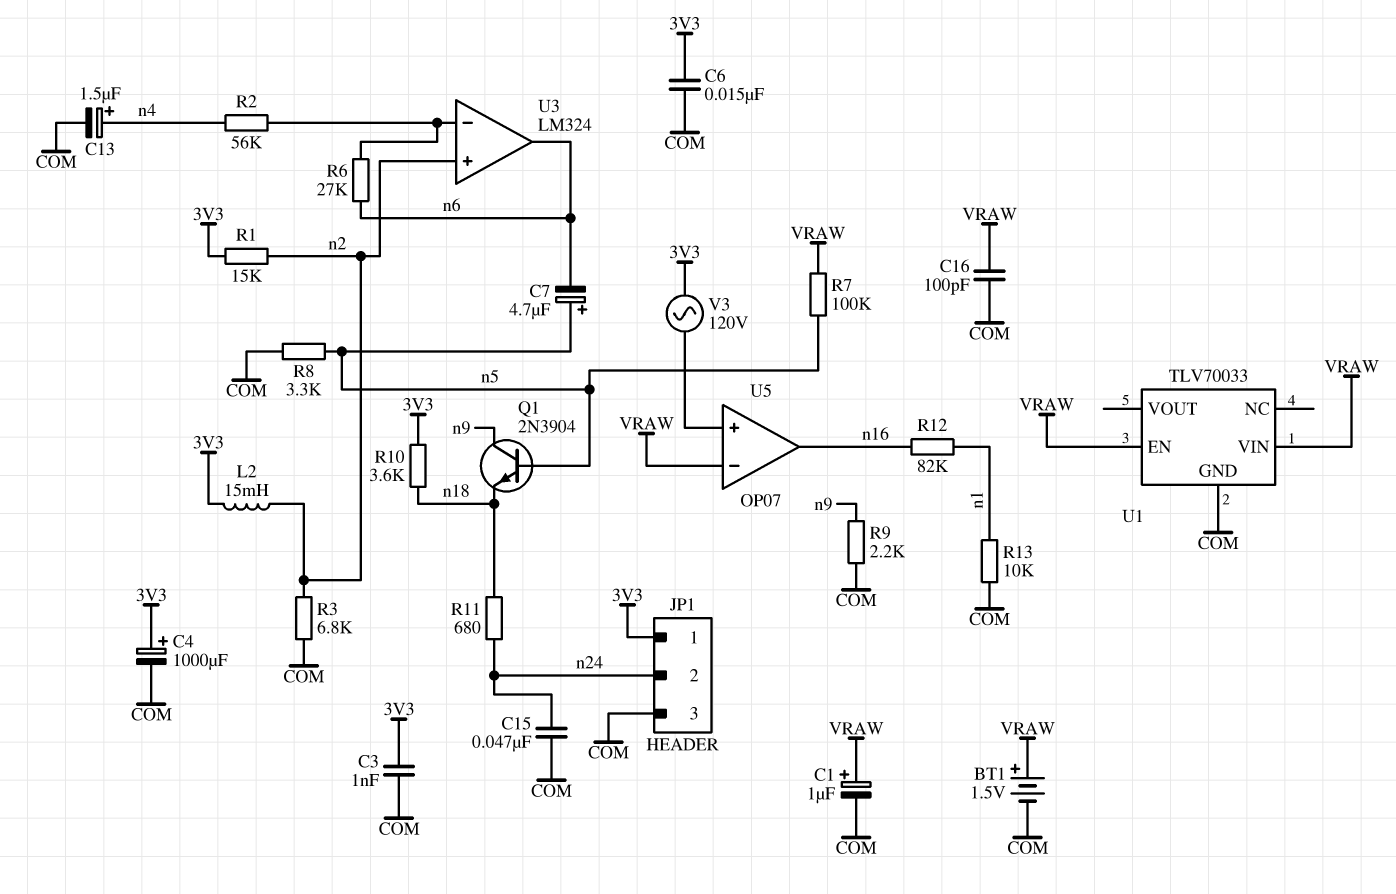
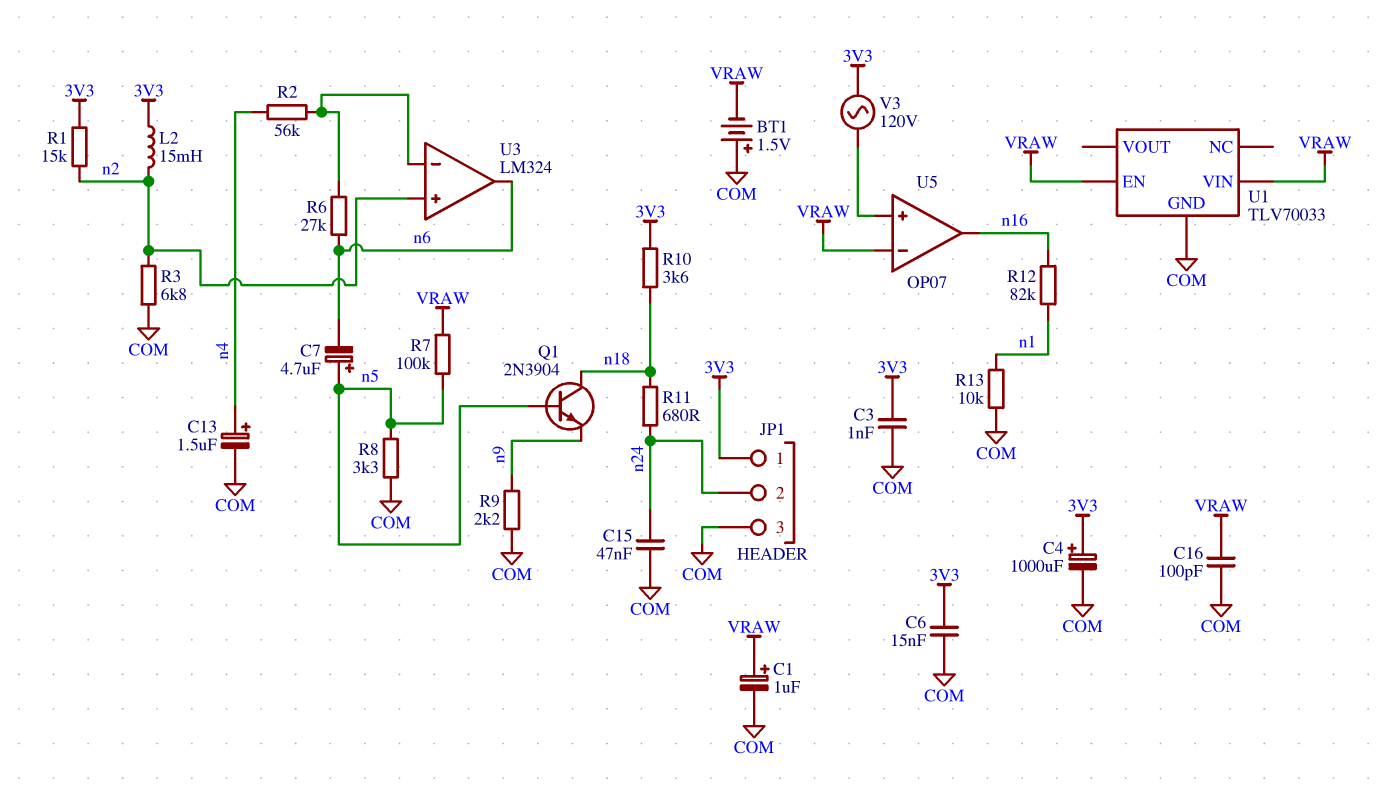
BT1: 1.5V (plus VRAW, minus COM) -> 1.5V (plus COM, minus VRAW)
Q1: NPN 2N3904 (B n5, C n9, E n18) -> NPN 2N3904 (B n5, C n18, E n9)

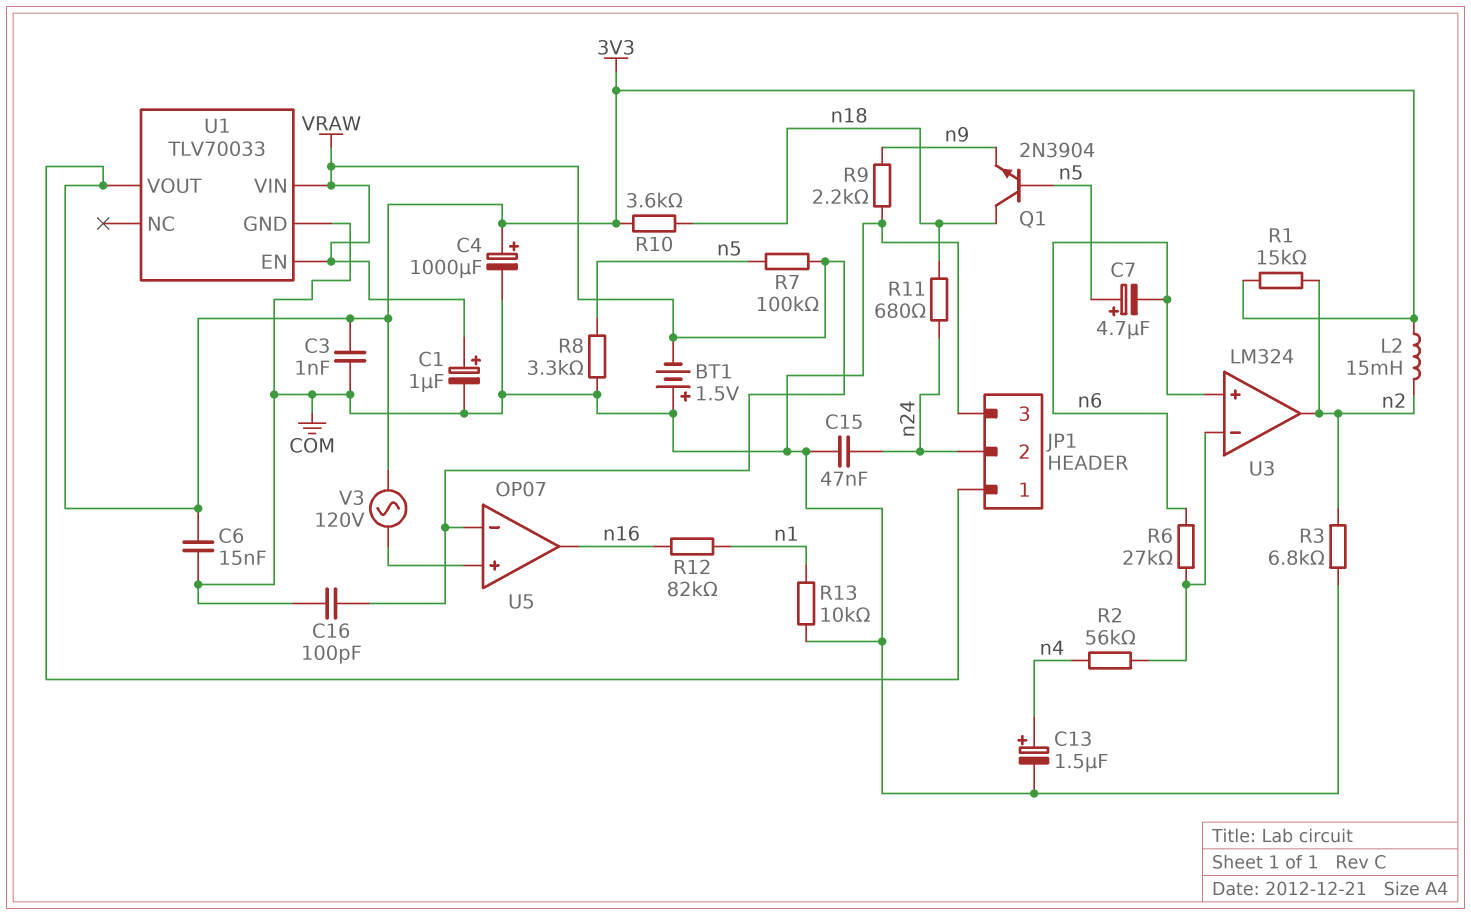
U1 pin VOUT: none -> 3V3
U3 pin in+: n2 -> n6
U3 pin out: n6 -> n2

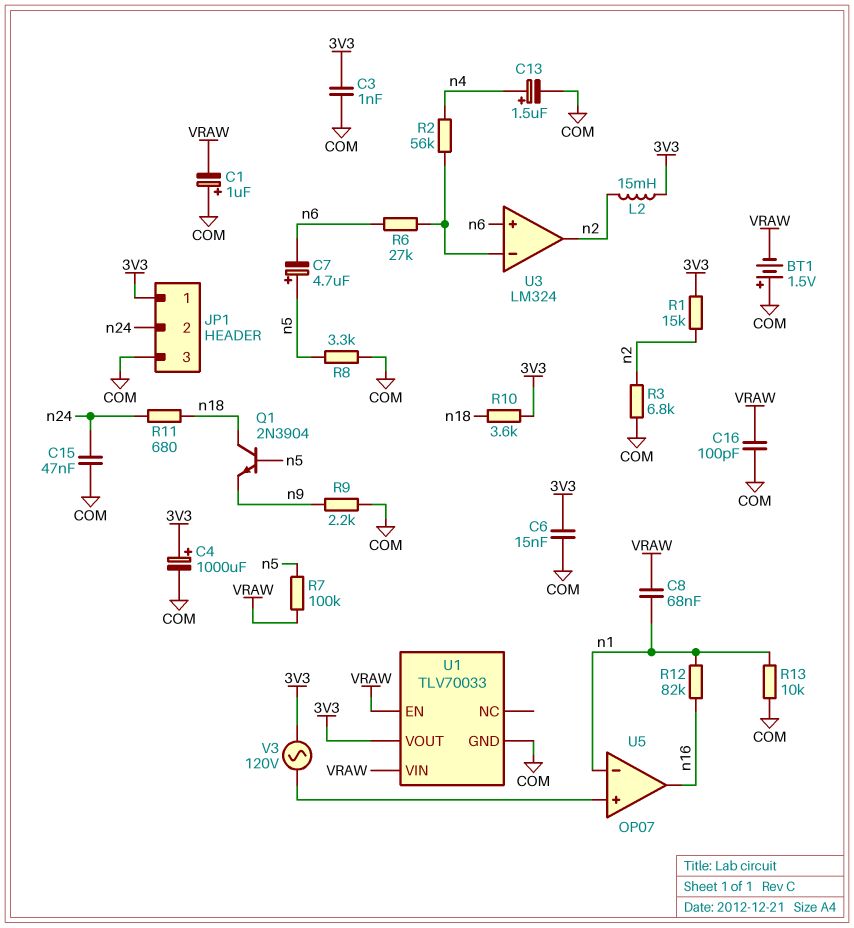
C1: 1uF (plus VRAW, minus COM) -> 1uF (plus COM, minus VRAW)
C8: none -> 68nF (VRAW, n1)
U5 pin in-: VRAW -> n1

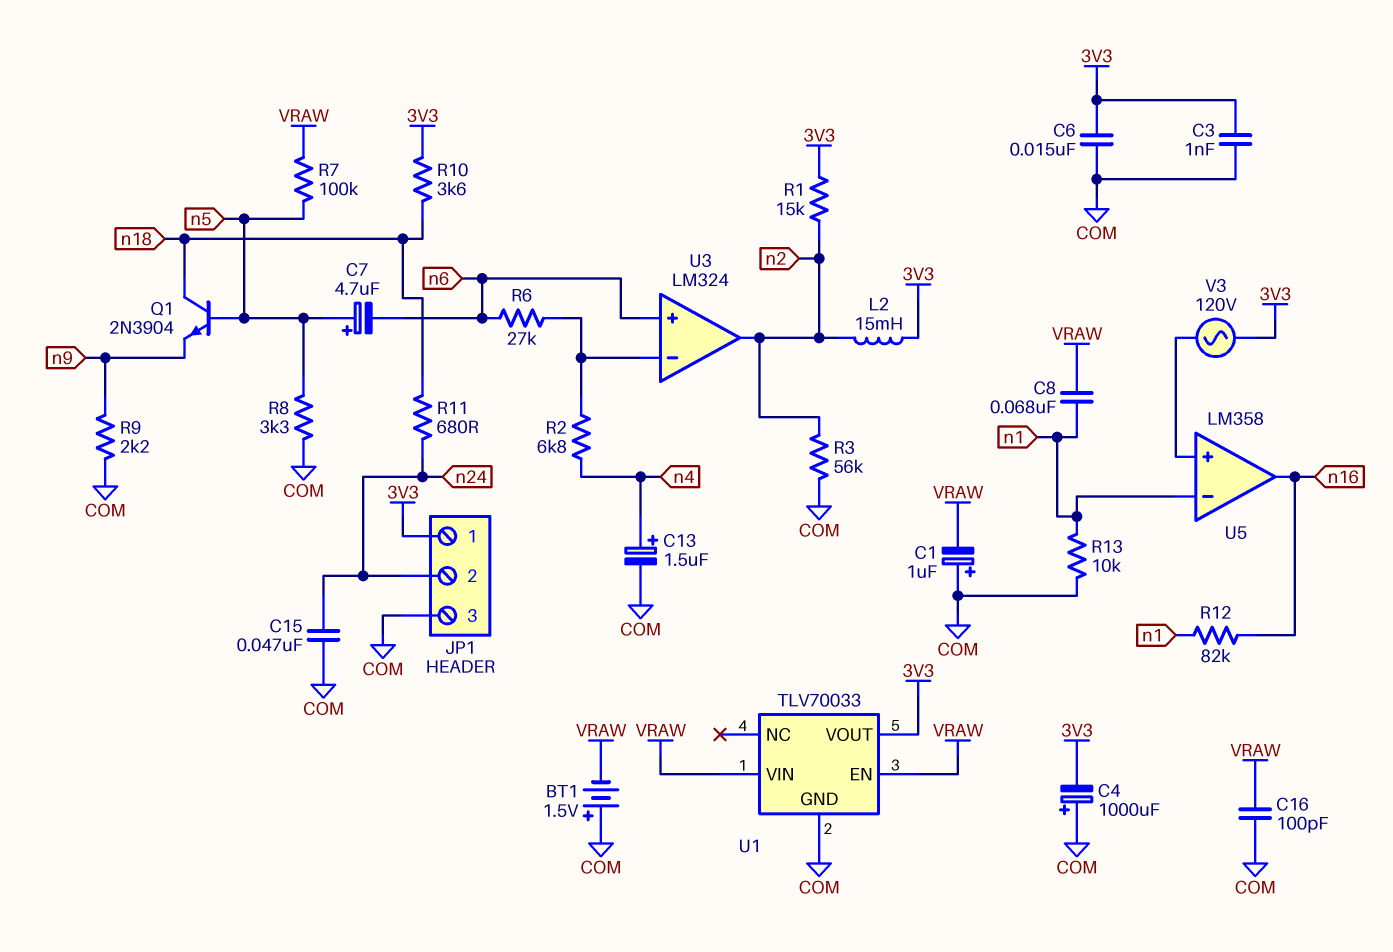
C4: 1000uF (plus 3V3, minus COM) -> 1000uF (plus COM, minus 3V3)
R2: 56k (U3/in-, n4) -> 6.8k (U3/in-, n4)
R3: 6.8k (COM, n2) -> 56k (COM, n2)
U5: OP07 -> LM358

